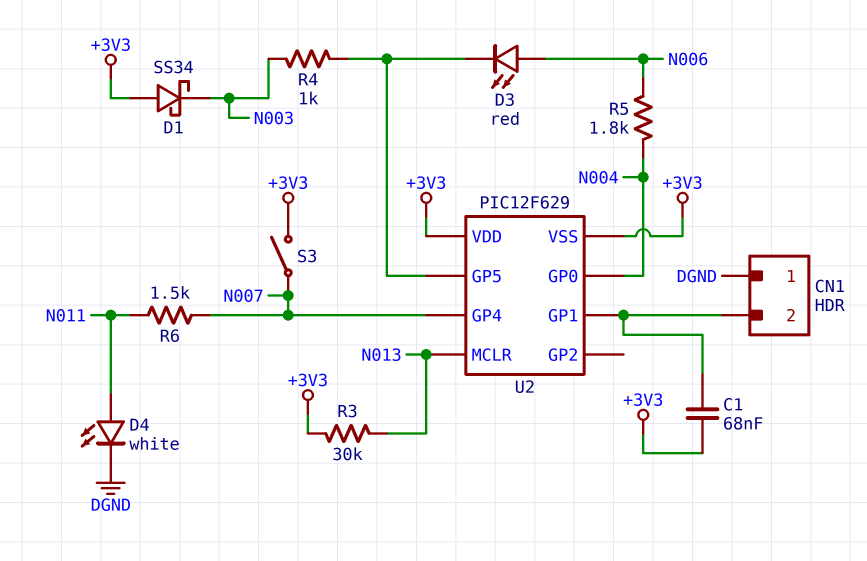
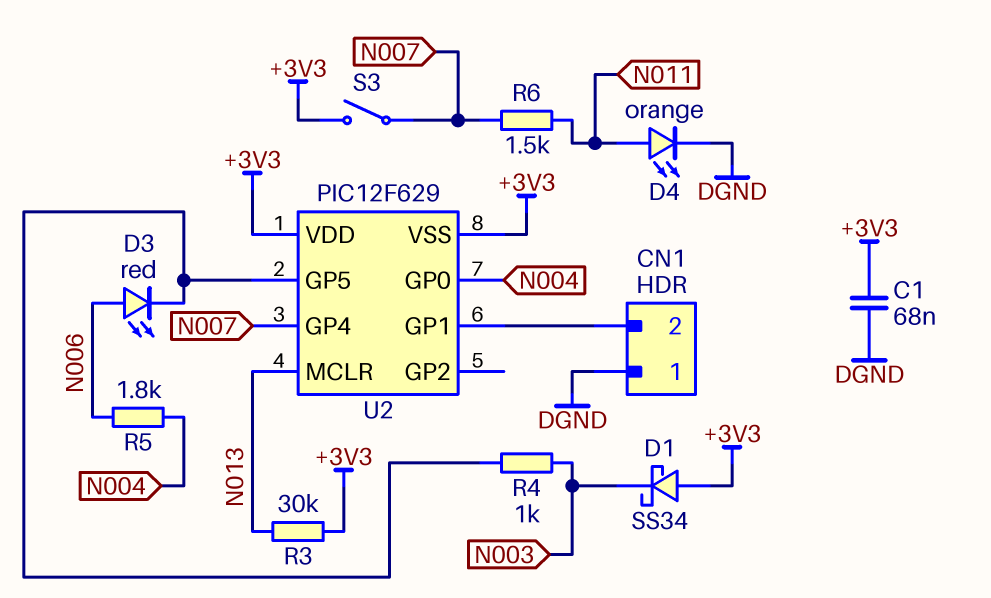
C1: 68nF (+3V3, CN1/2) -> 68nF (+3V3, DGND)
D4: LED white (A N011, K DGND) -> LED orange (A N011, K DGND)

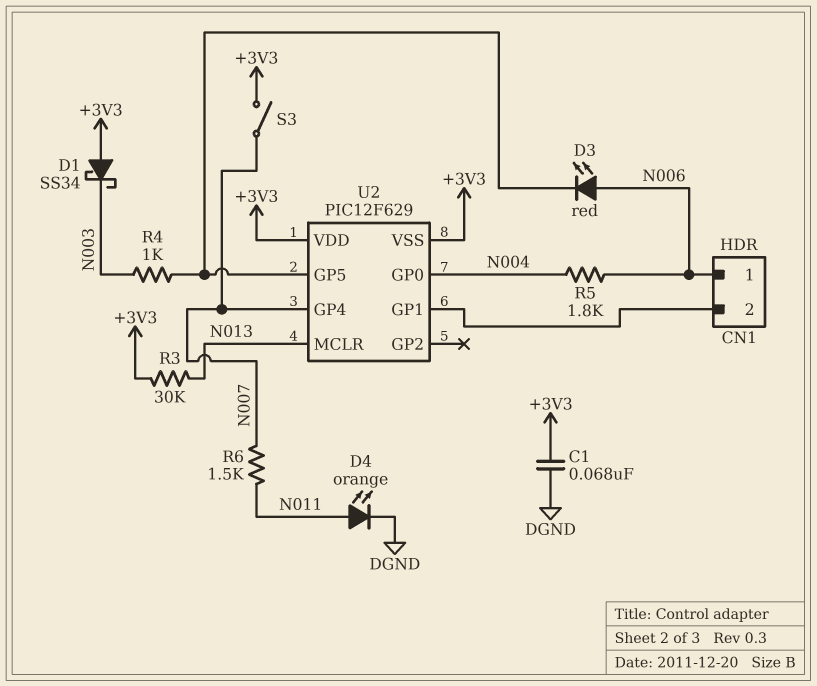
CN1 pin 1: DGND -> N006

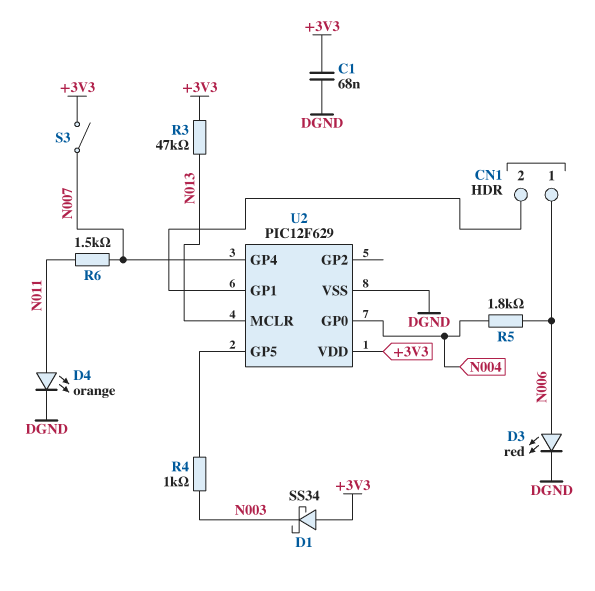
D3: LED red (A N006, K U2/GP5) -> LED red (A N006, K DGND)
R3: 30k (+3V3, N013) -> 47k (+3V3, N013)
U2 pin VSS: +3V3 -> DGND

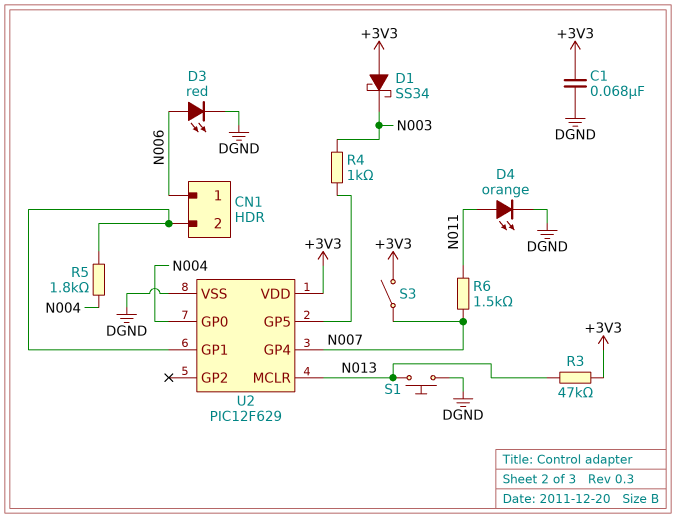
R5: 1.8k (N004, N006) -> 1.8k (CN1/2, N004)
S1: none -> button (DGND, N013)

